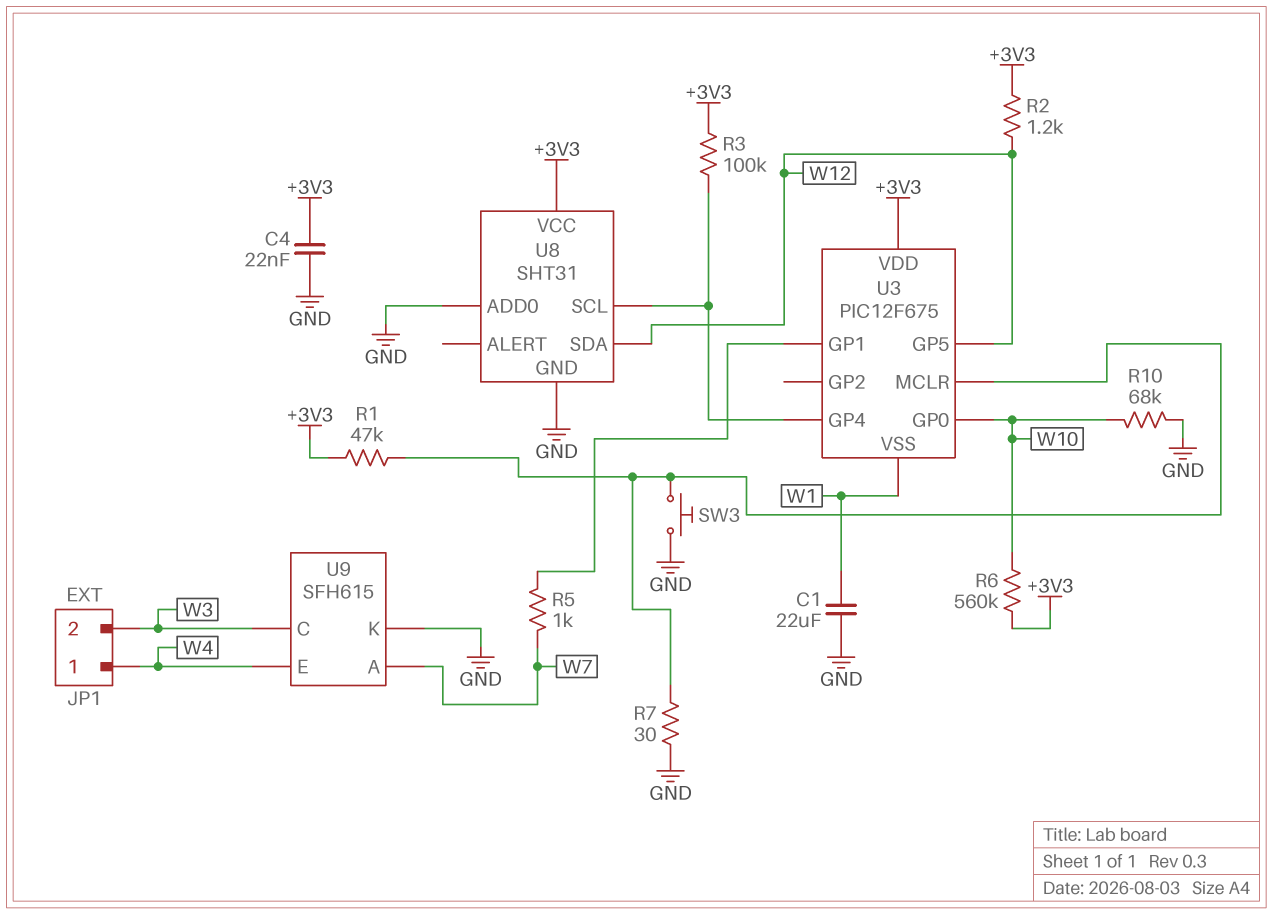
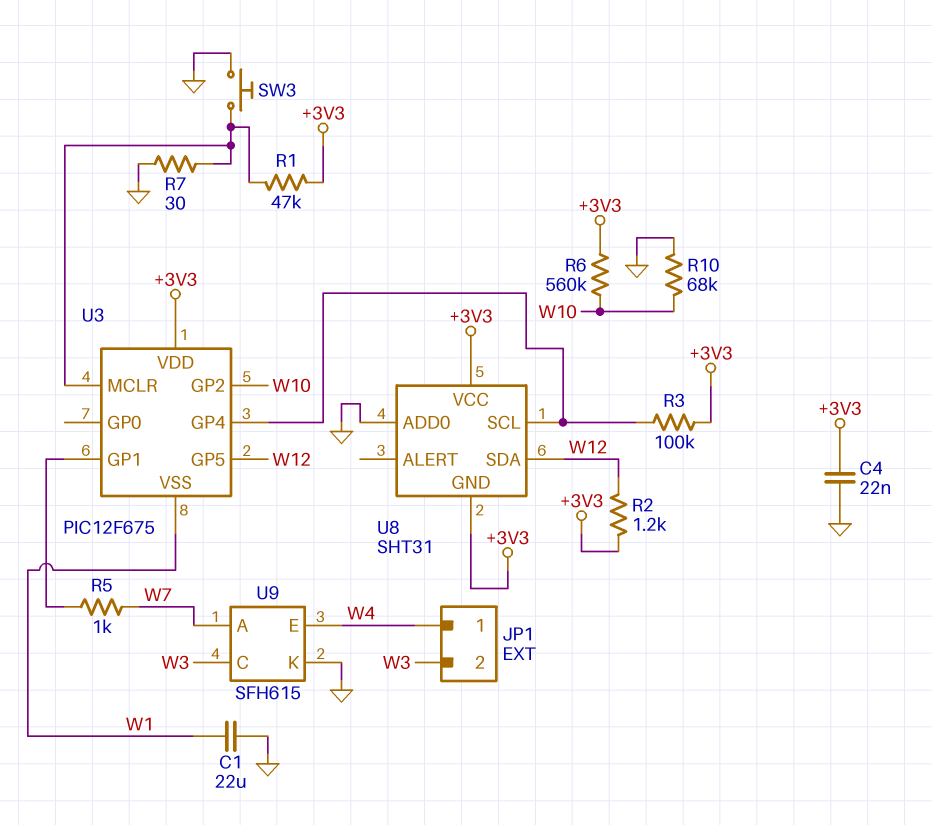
U3 pin GP0: W10 -> none
U3 pin GP2: none -> W10
U8 pin GND: GND -> +3V3

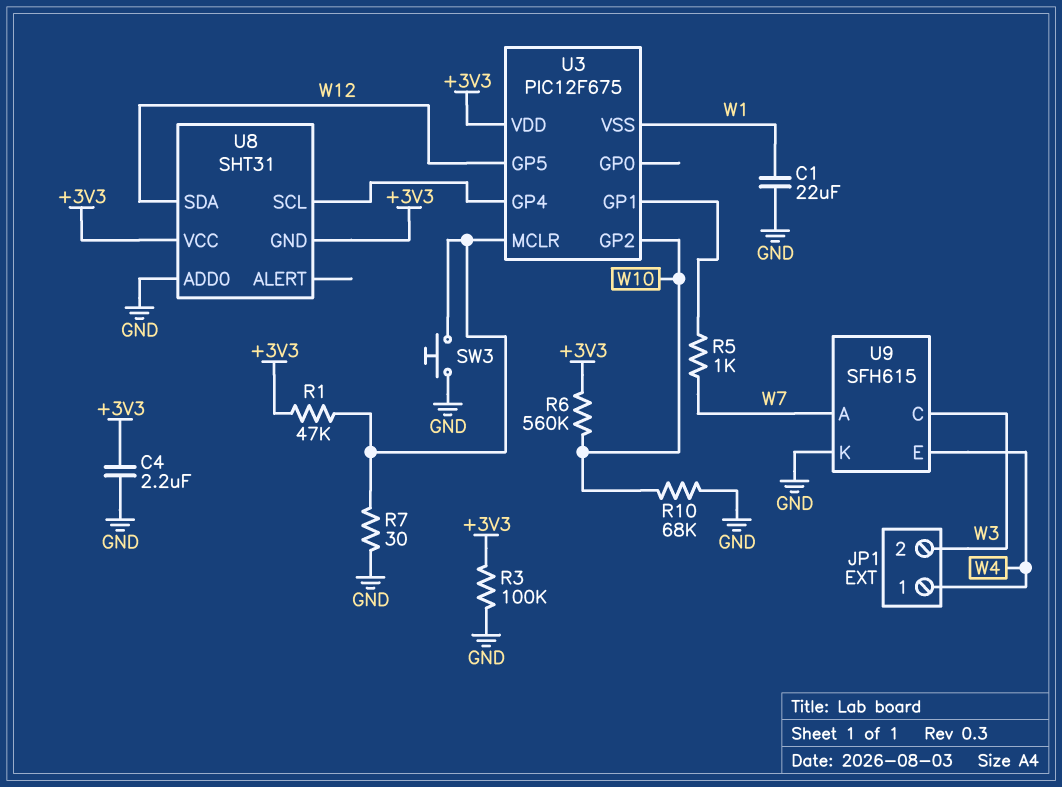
C4: 22nF (+3V3, GND) -> 2.2uF (+3V3, GND)
R2: 1.2k (+3V3, W12) -> none
R3: 100k (+3V3, U3/GP4) -> 100k (+3V3, GND)

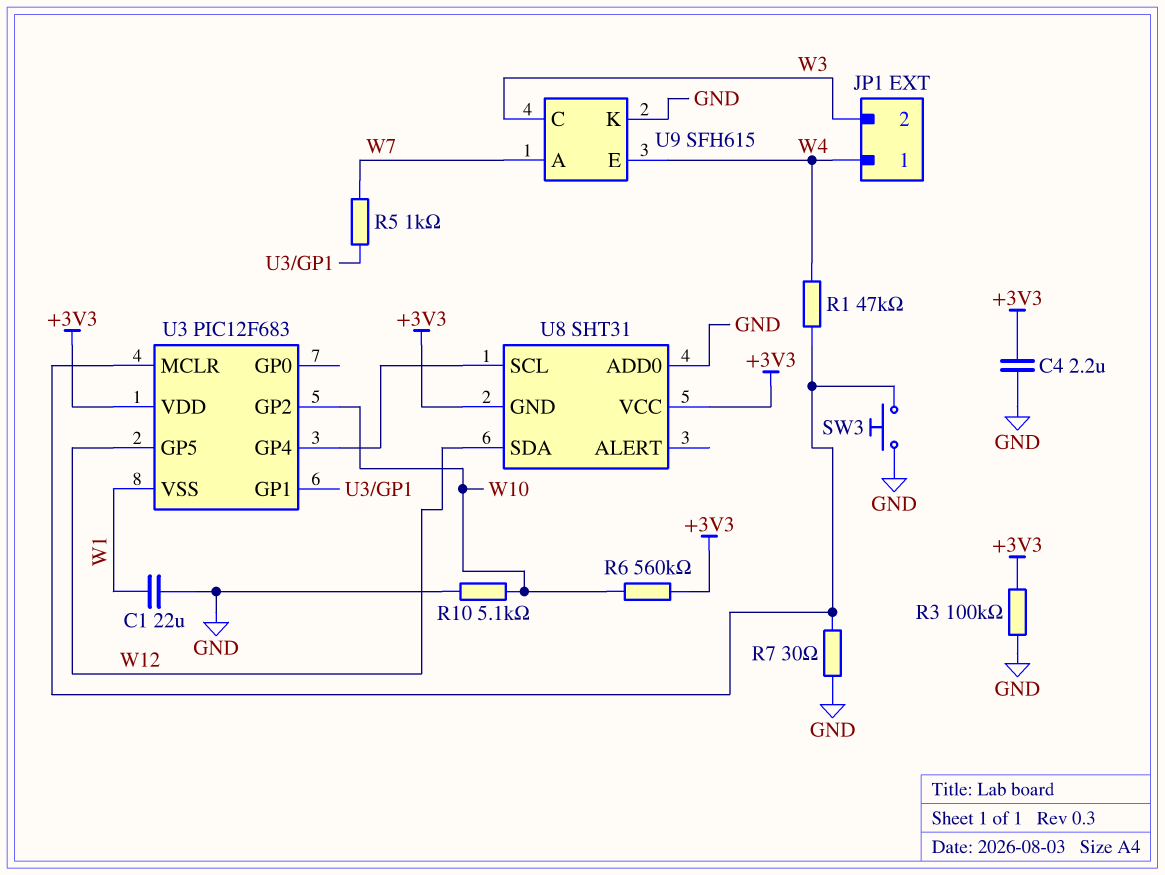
R1: 47k (+3V3, U3/MCLR) -> 47k (U3/MCLR, W4)
R10: 68k (GND, W10) -> 5.1k (GND, W10)
U3: PIC12F675 -> PIC12F683

